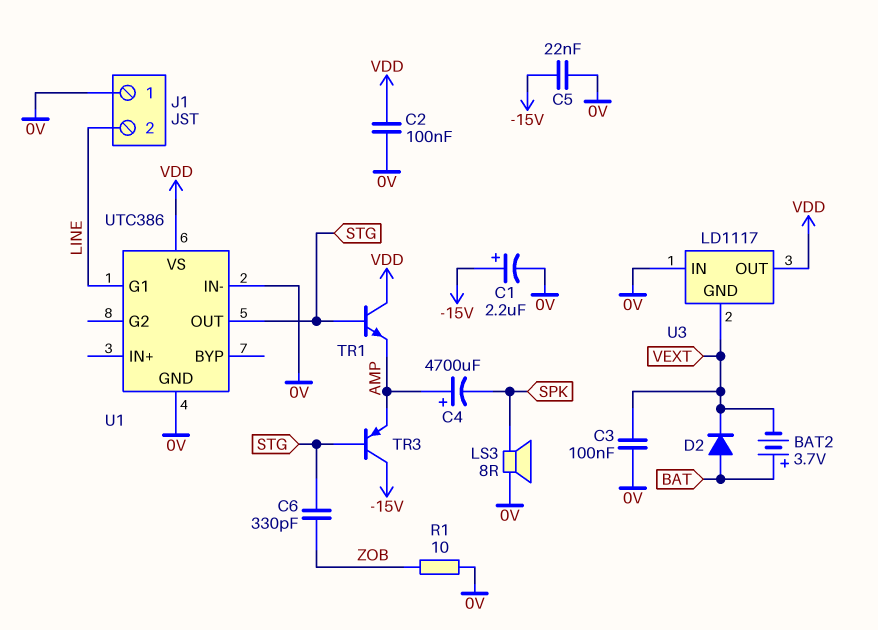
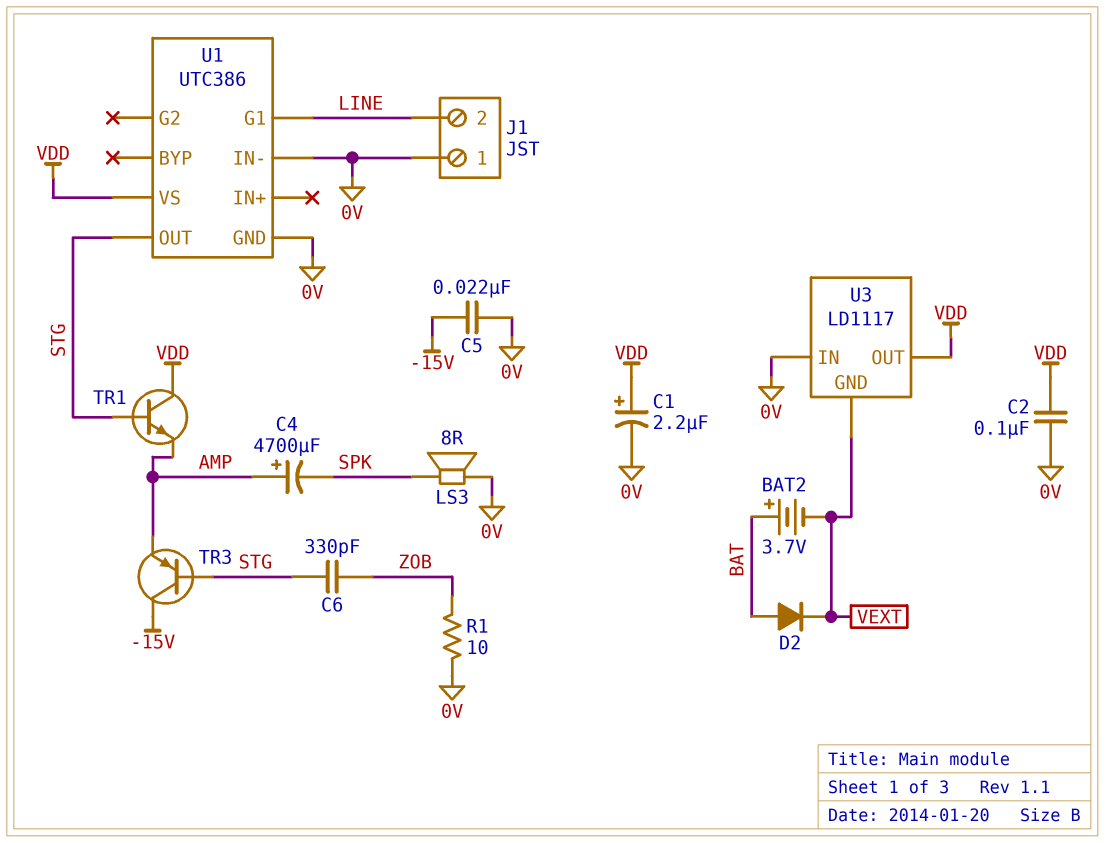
C1: 2.2uF (plus -15V, minus 0V) -> 2.2uF (plus VDD, minus 0V)
C3: 100nF (0V, VEXT) -> none

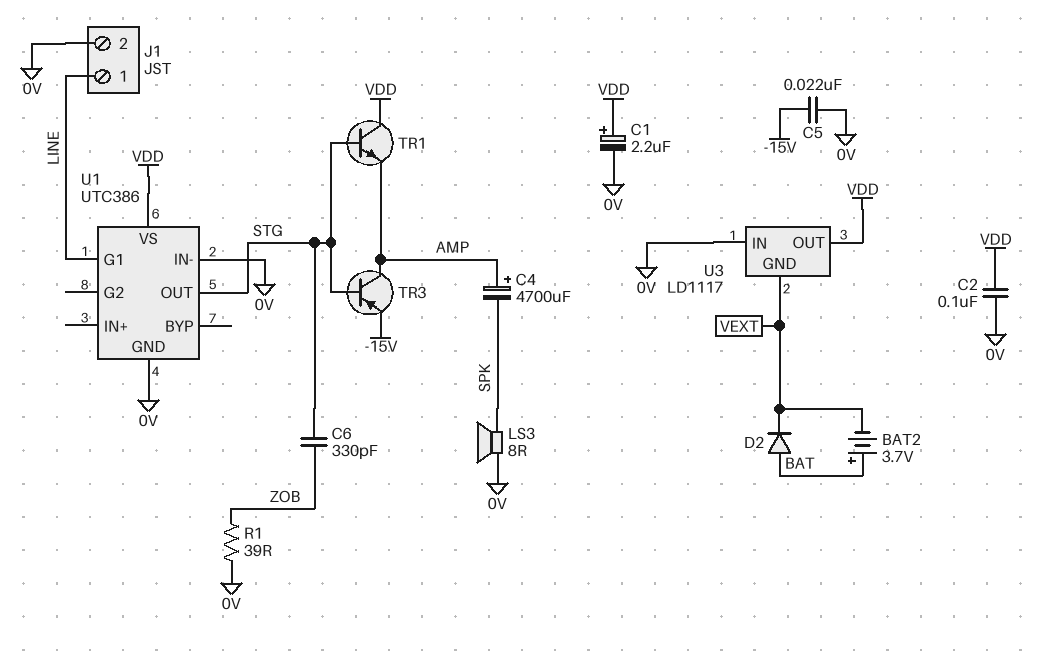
J1 pin 1: 0V -> LINE
J1 pin 2: LINE -> 0V
R1: 10 (0V, ZOB) -> 39 (0V, ZOB)
TR3: PNP (B STG, C -15V, E AMP) -> PNP (B STG, C AMP, E -15V)

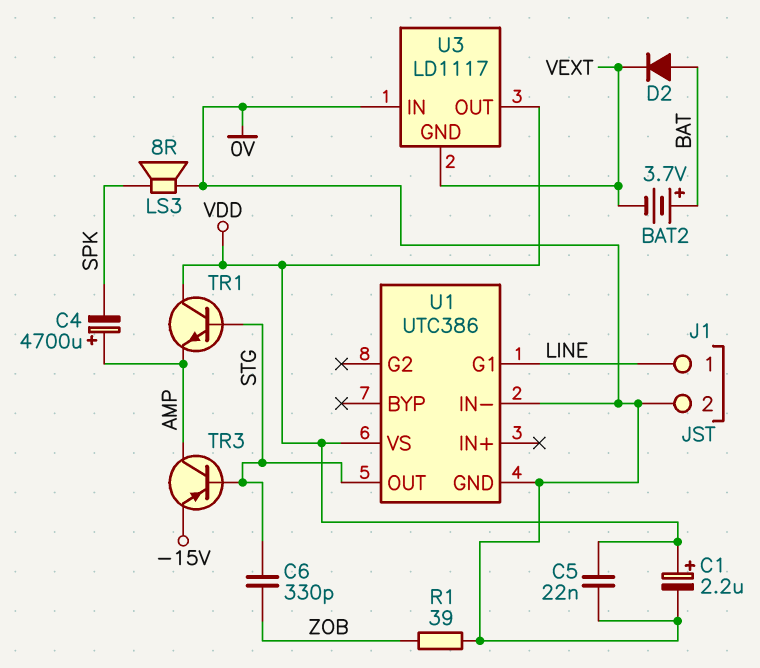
C2: 100nF (0V, VDD) -> none
C5: 22nF (-15V, 0V) -> 22nF (0V, VDD)

